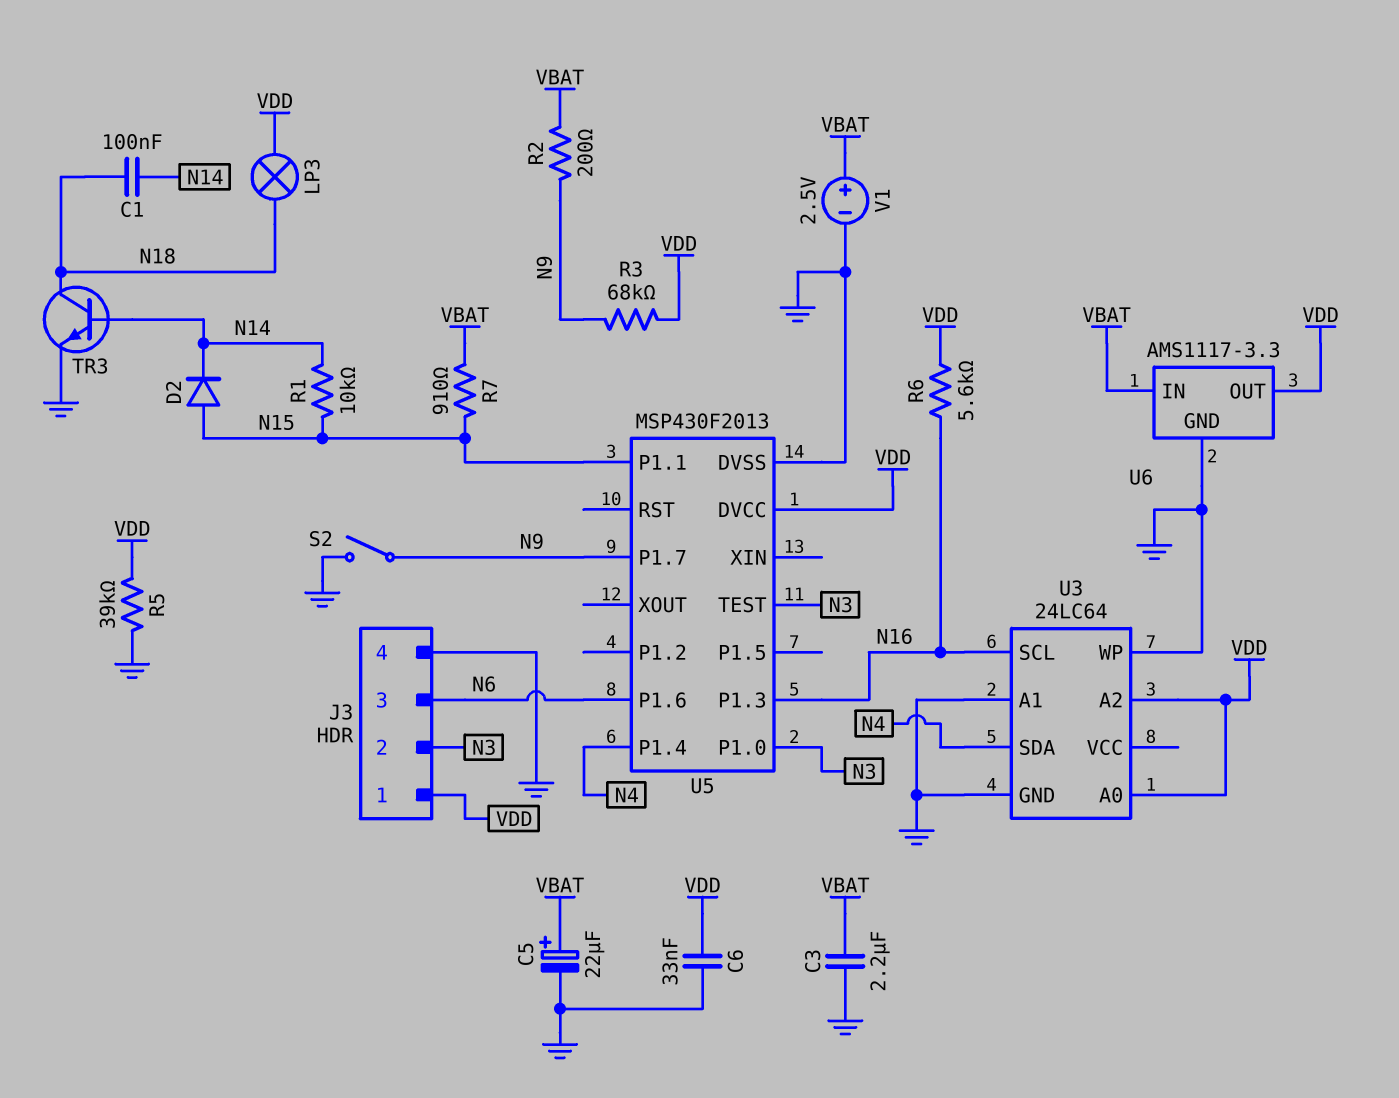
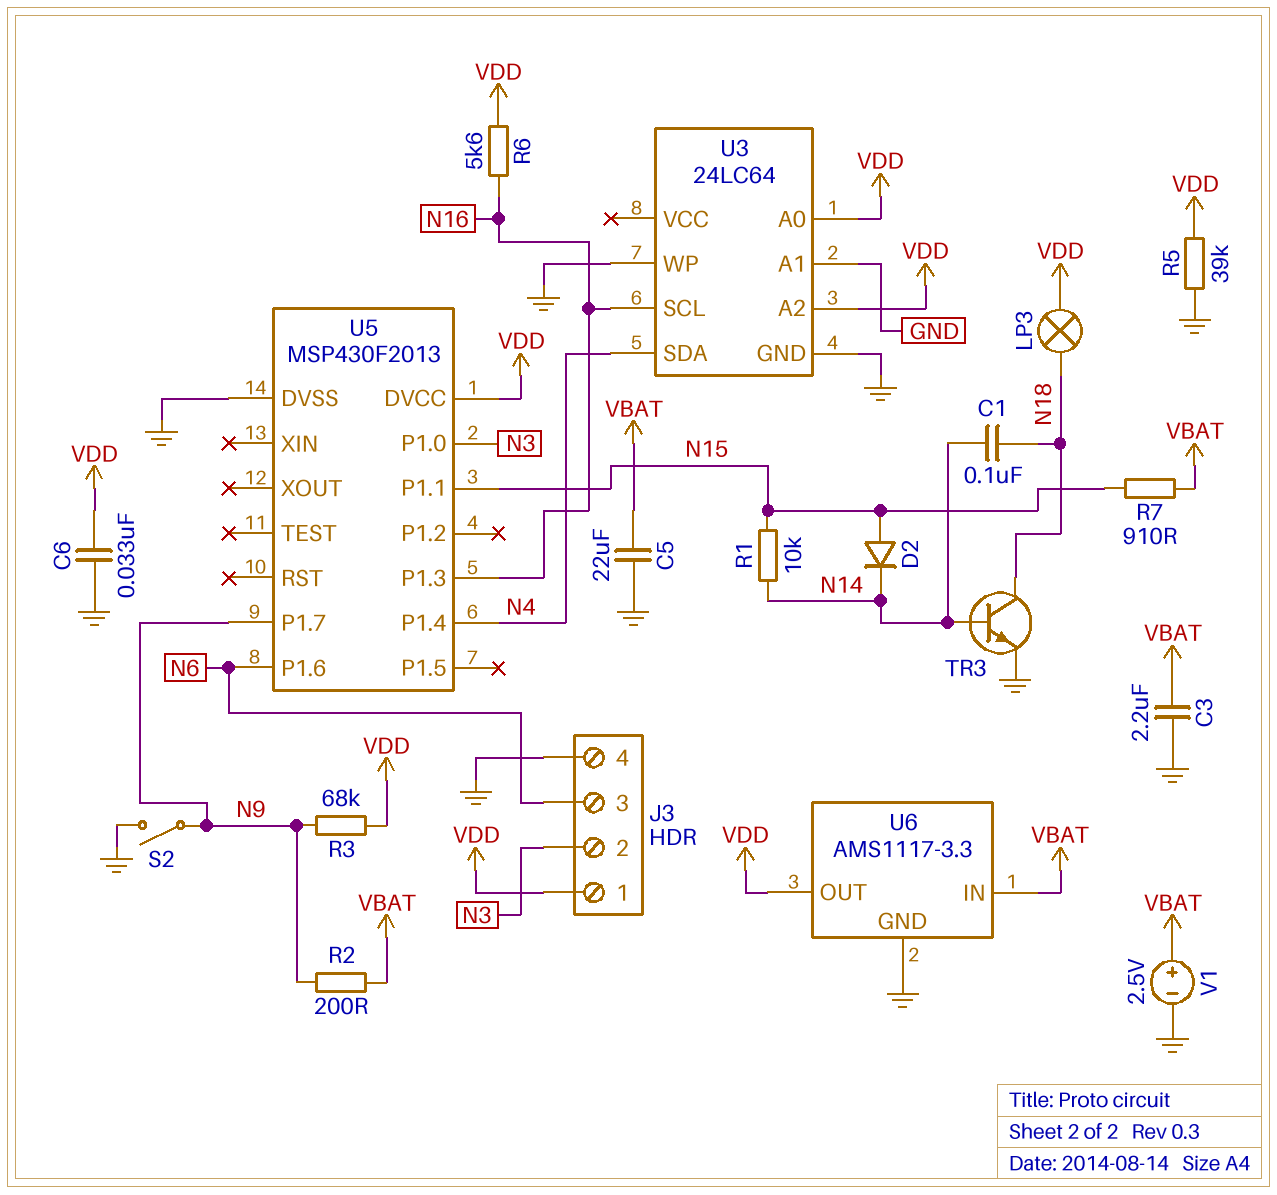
C5: 22uF (plus VBAT, minus GND) -> 22uF (GND, VBAT)
U5 pin TEST: N3 -> none

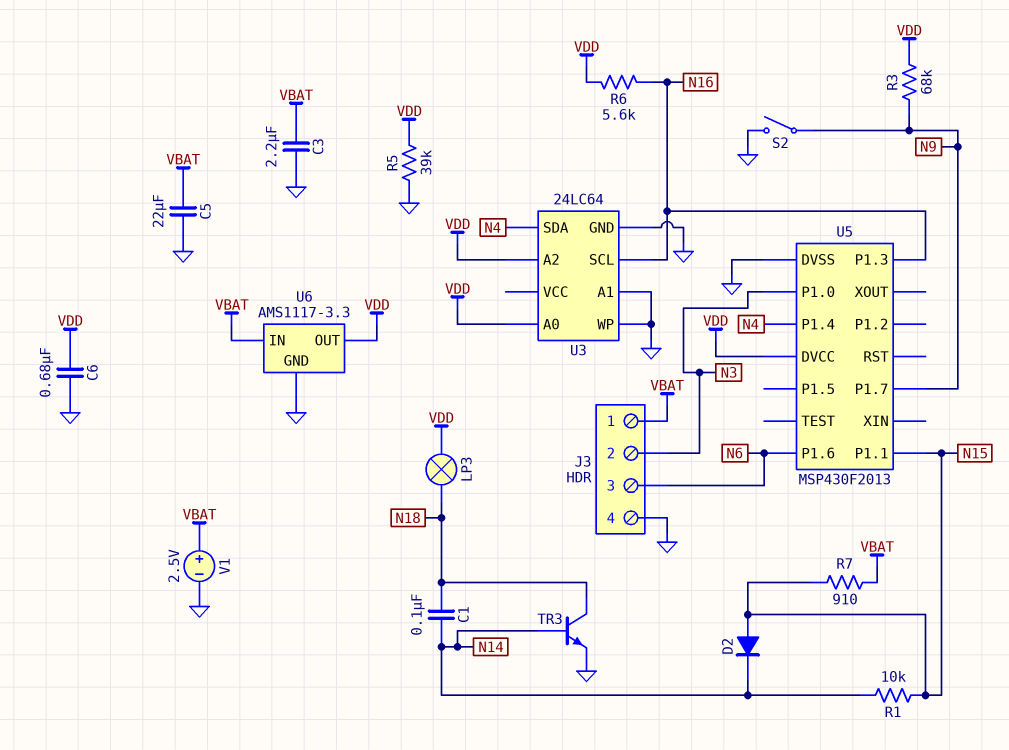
C6: 33nF (GND, VDD) -> 680nF (GND, VDD)
J3 pin 1: VDD -> VBAT
R2: 200 (N9, VBAT) -> none

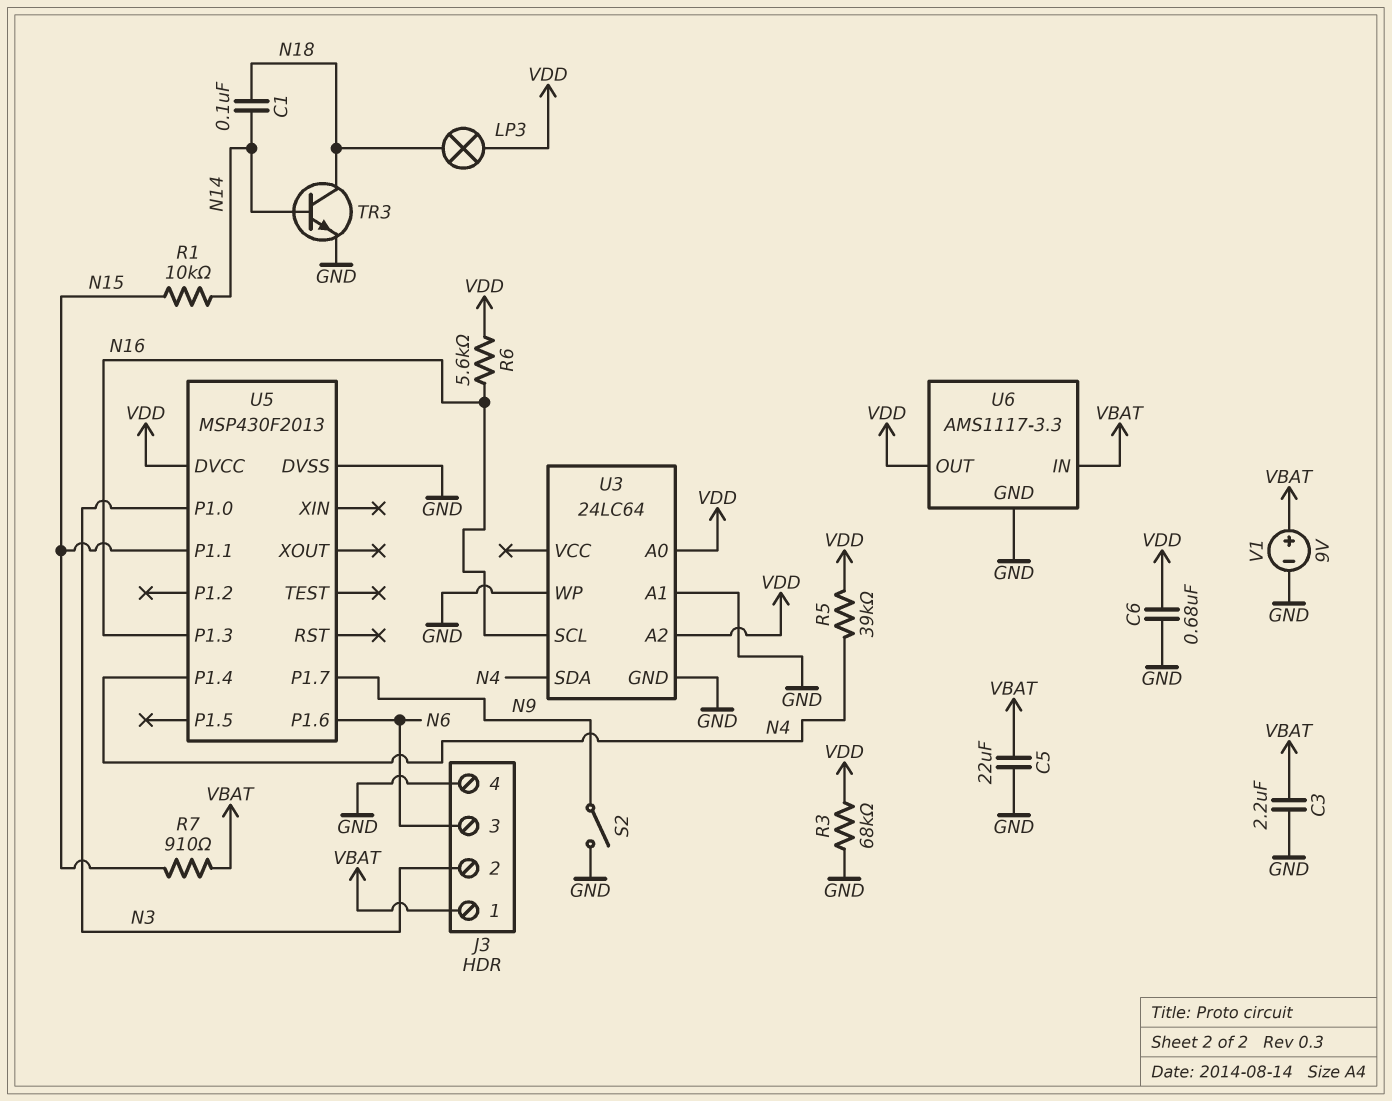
D2: diode (A N15, K N14) -> none
R3: 68k (N9, VDD) -> 68k (GND, VDD)
R5: 39k (GND, VDD) -> 39k (N4, VDD)
V1: 2.5V (plus VBAT, minus GND) -> 9V (plus VBAT, minus GND)

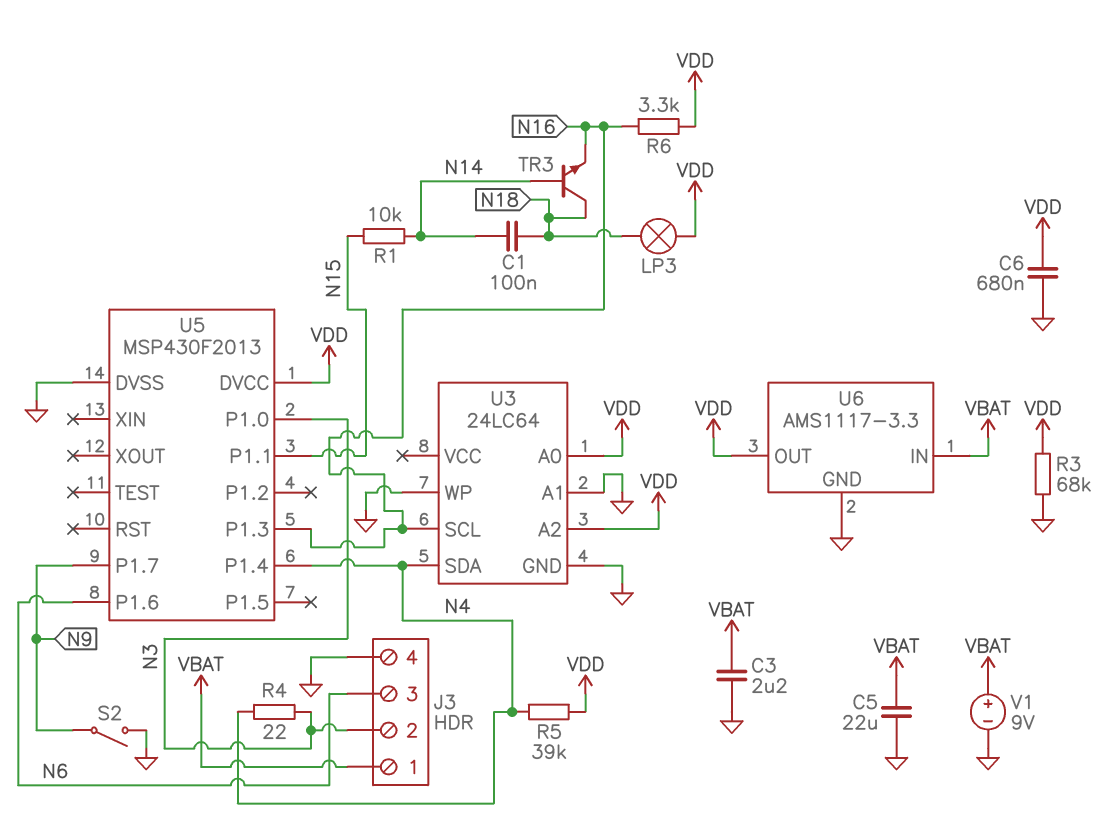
R4: none -> 22 (N3, N4)
R6: 5.6k (N16, VDD) -> 3.3k (N16, VDD)
R7: 910 (N15, VBAT) -> none
TR3: NPN (B N14, C N18, E GND) -> NPN (B N14, C N18, E N16)

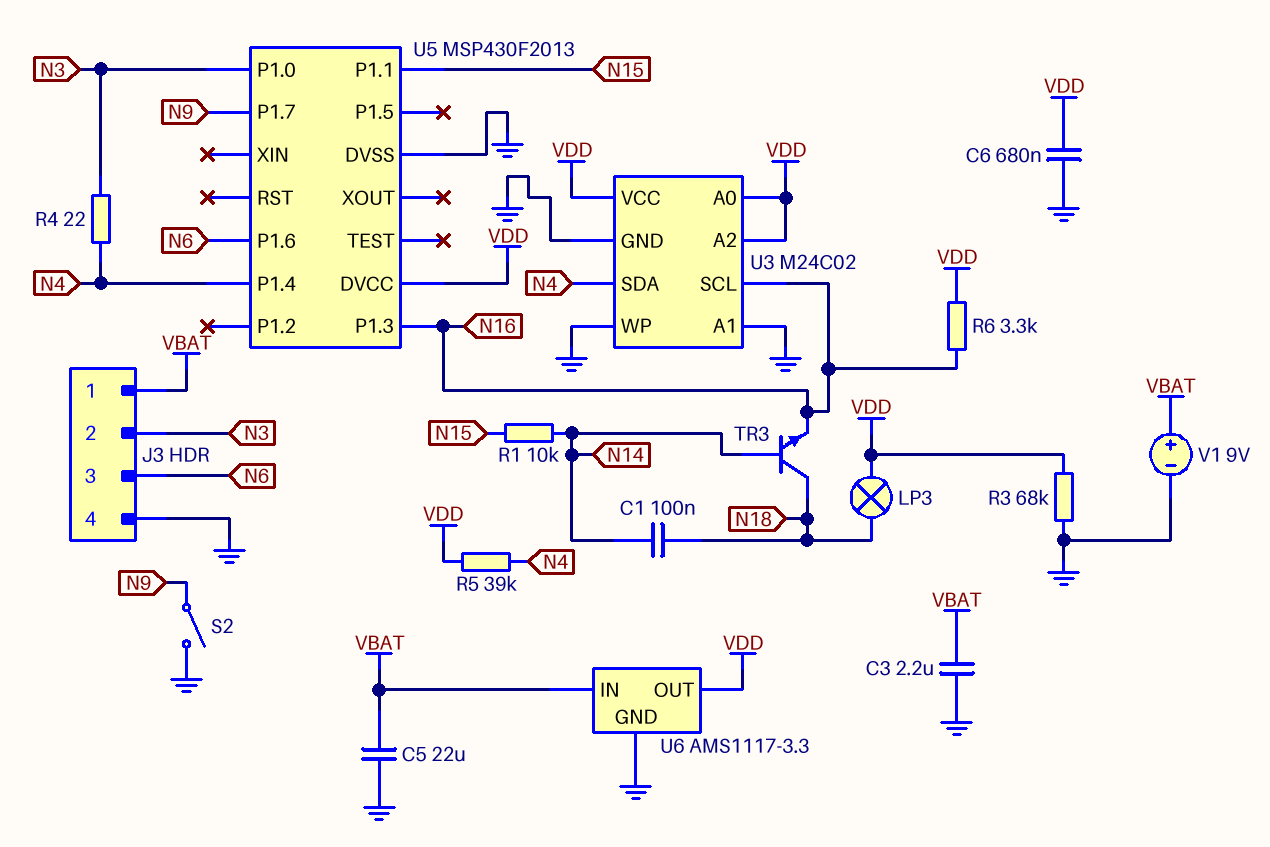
U3: 24LC64 -> M24C02
U3 pin VCC: none -> VDD

